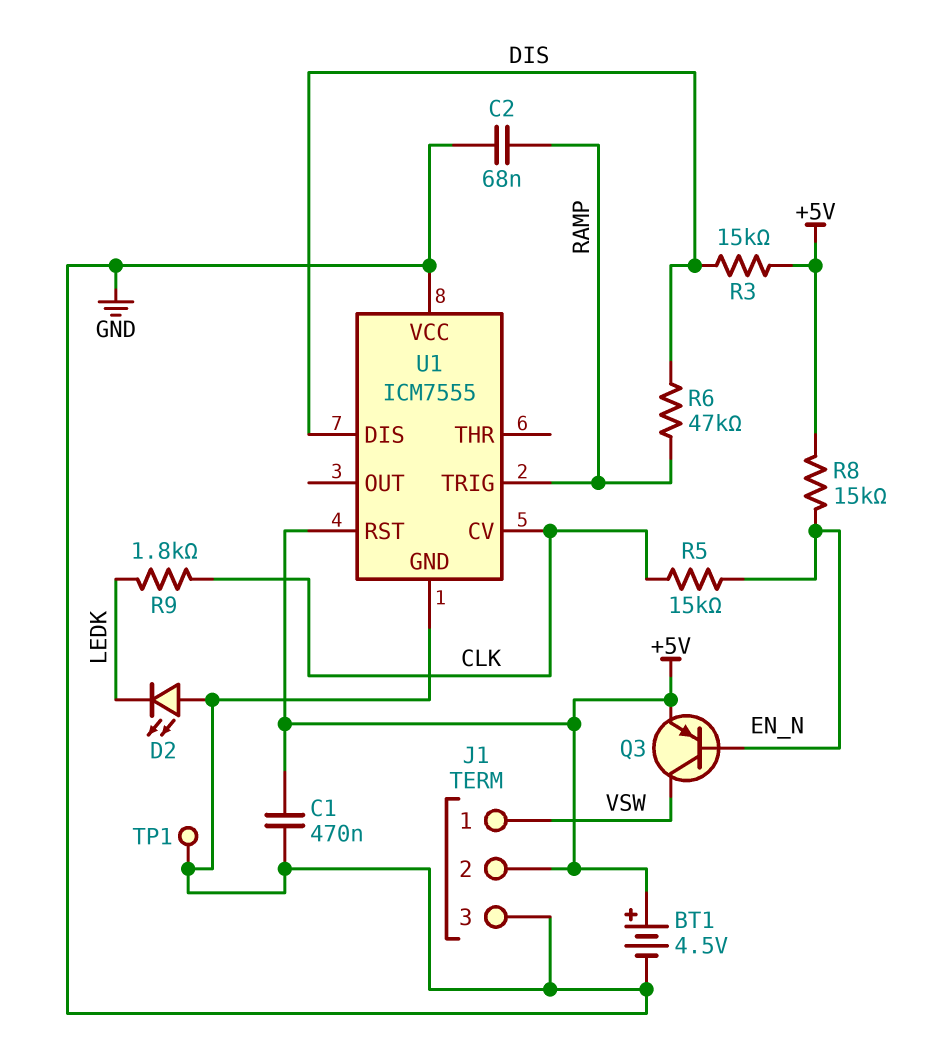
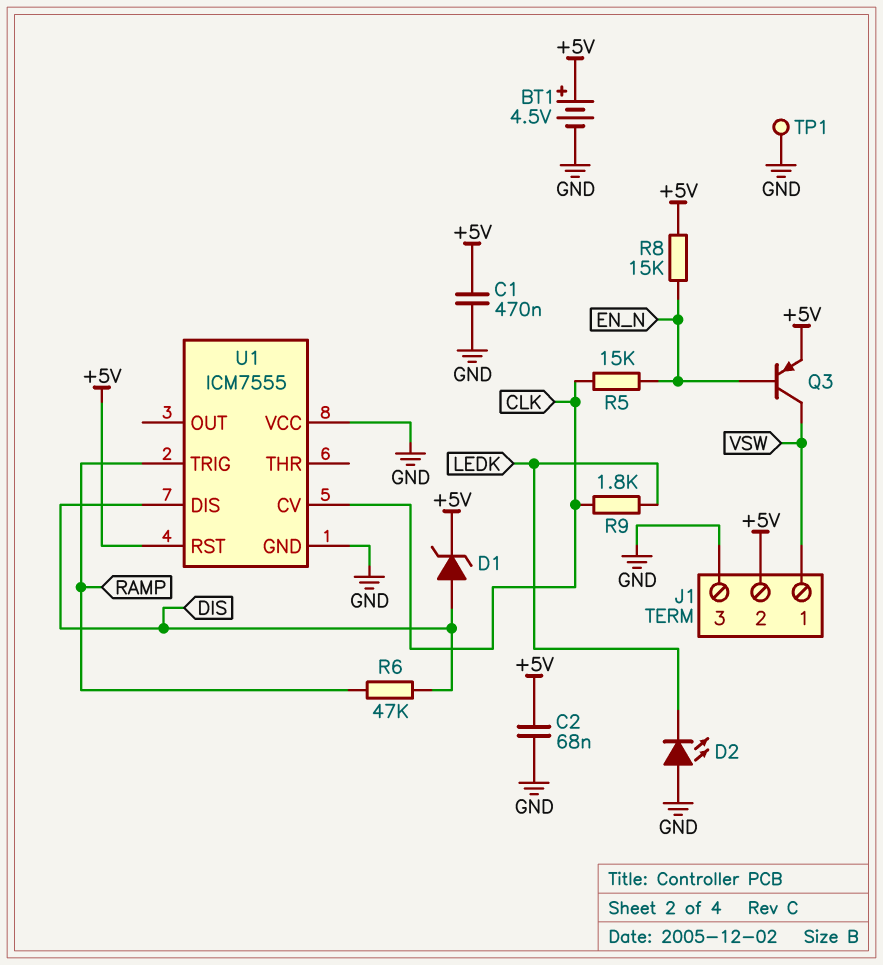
C2: 68nF (GND, RAMP) -> 68nF (+5V, GND)
D1: none -> zener (A DIS, K +5V)
R3: 15k (+5V, DIS) -> none

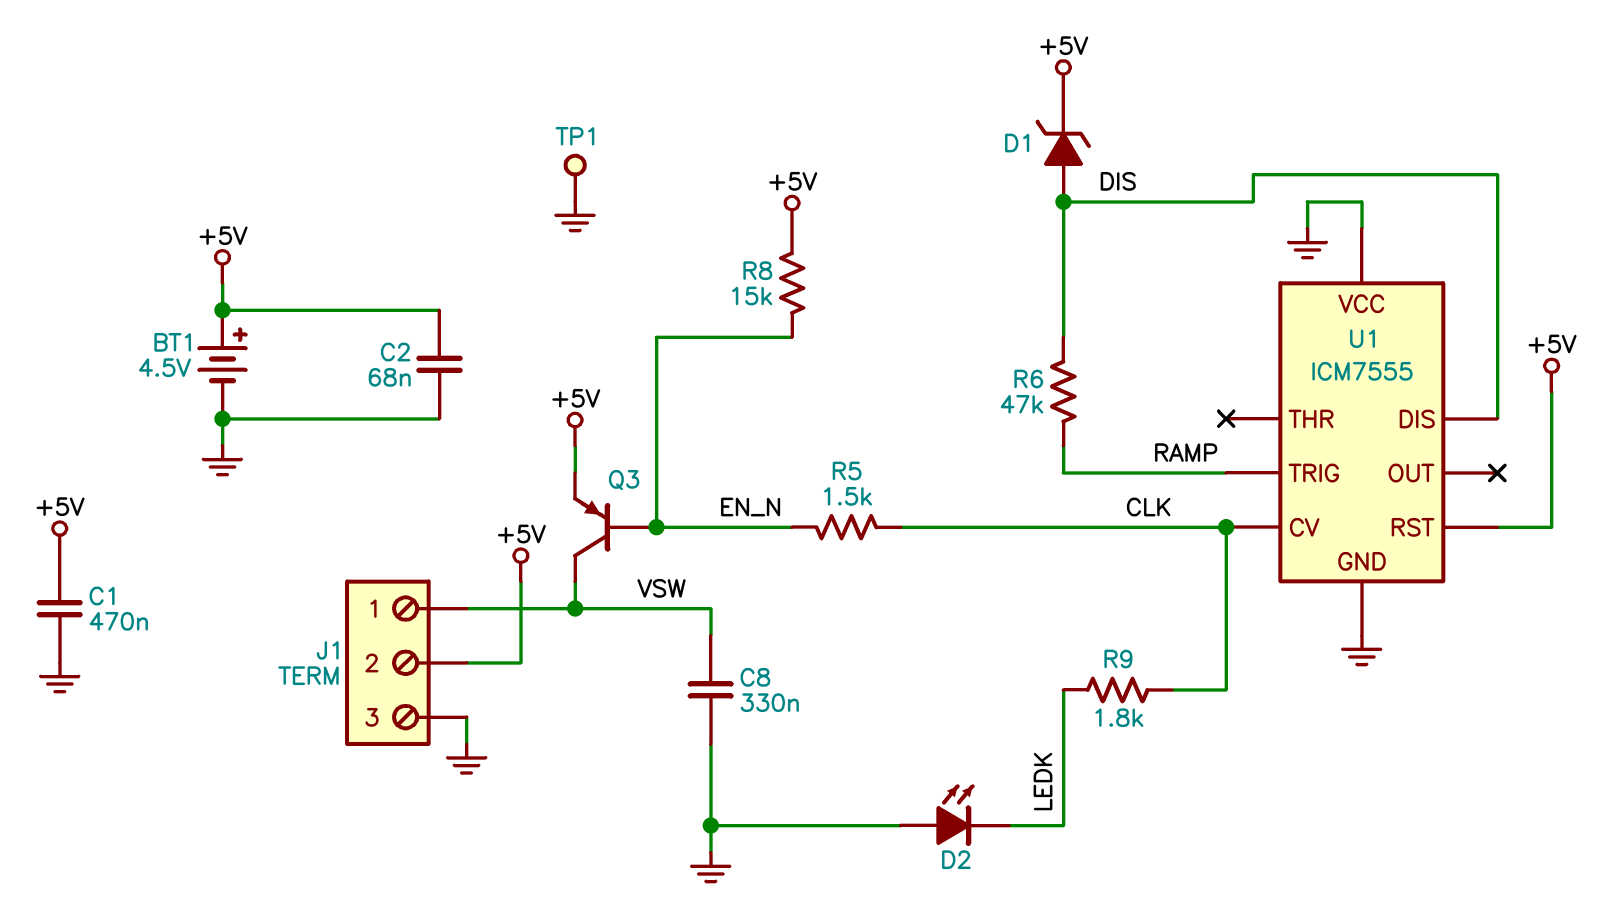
C8: none -> 330nF (GND, VSW)
R5: 15k (CLK, EN_N) -> 1.5k (CLK, EN_N)

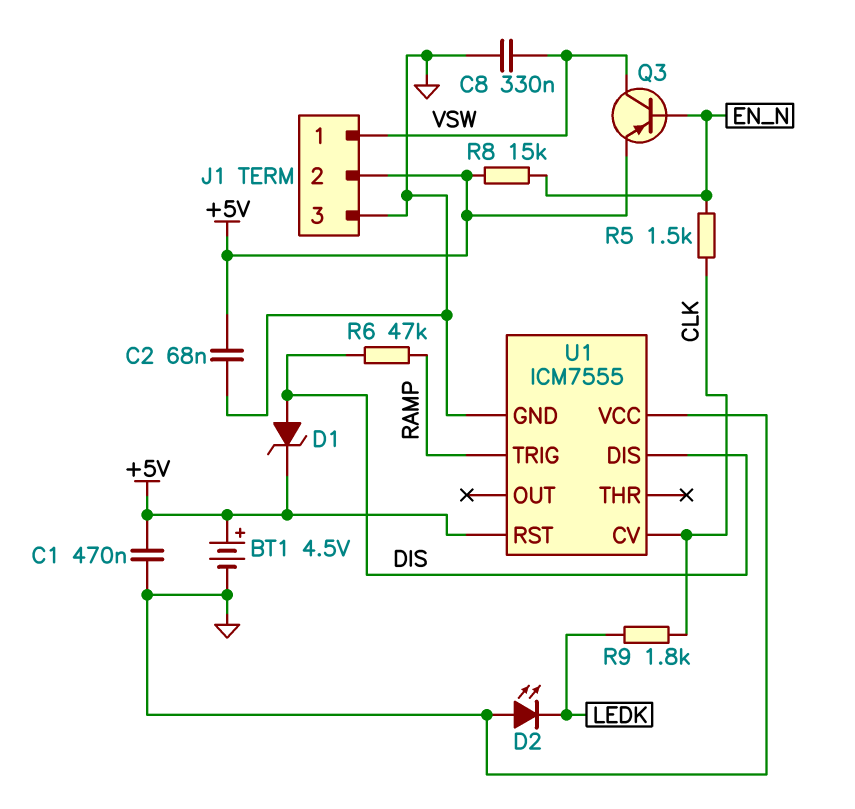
TP1: test point (GND) -> none

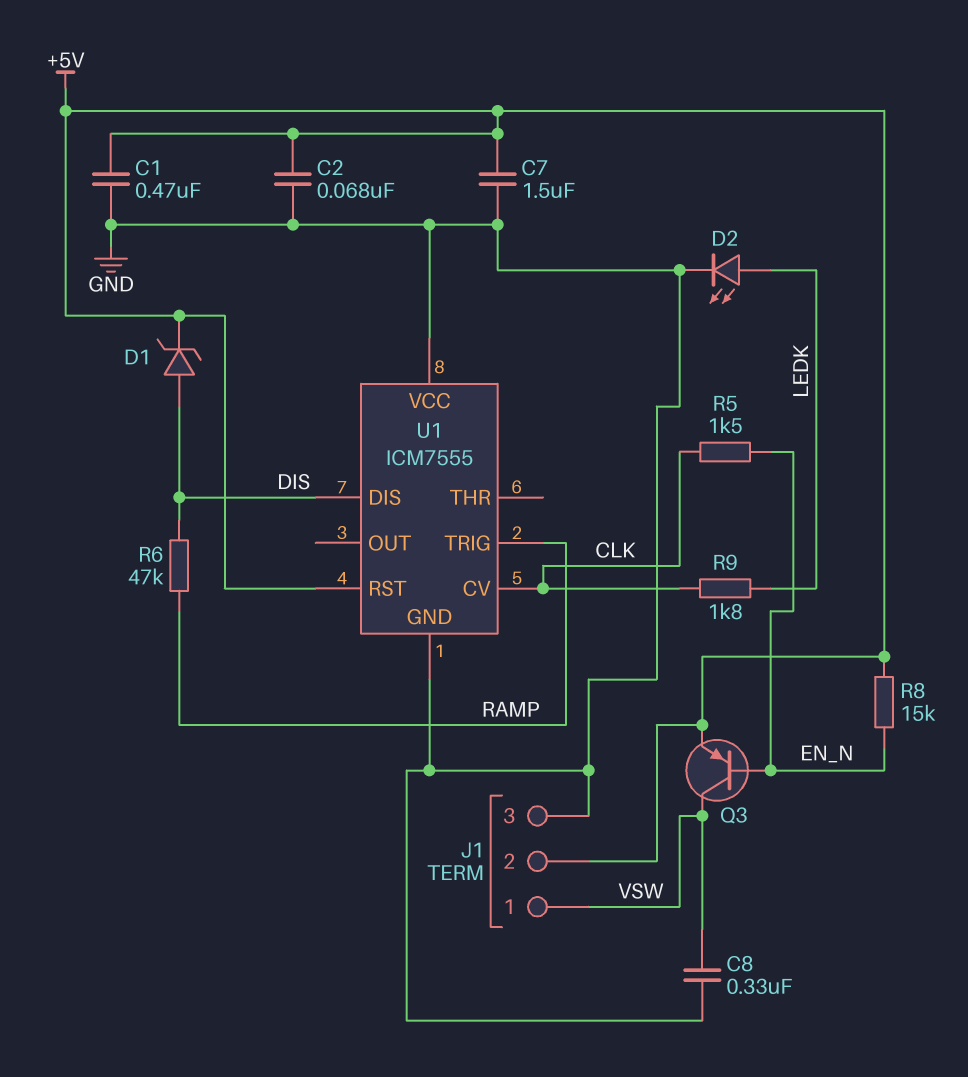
BT1: 4.5V (plus +5V, minus GND) -> none
C7: none -> 1.5uF (+5V, GND)
D2: LED (A GND, K LEDK) -> LED (A LEDK, K GND)

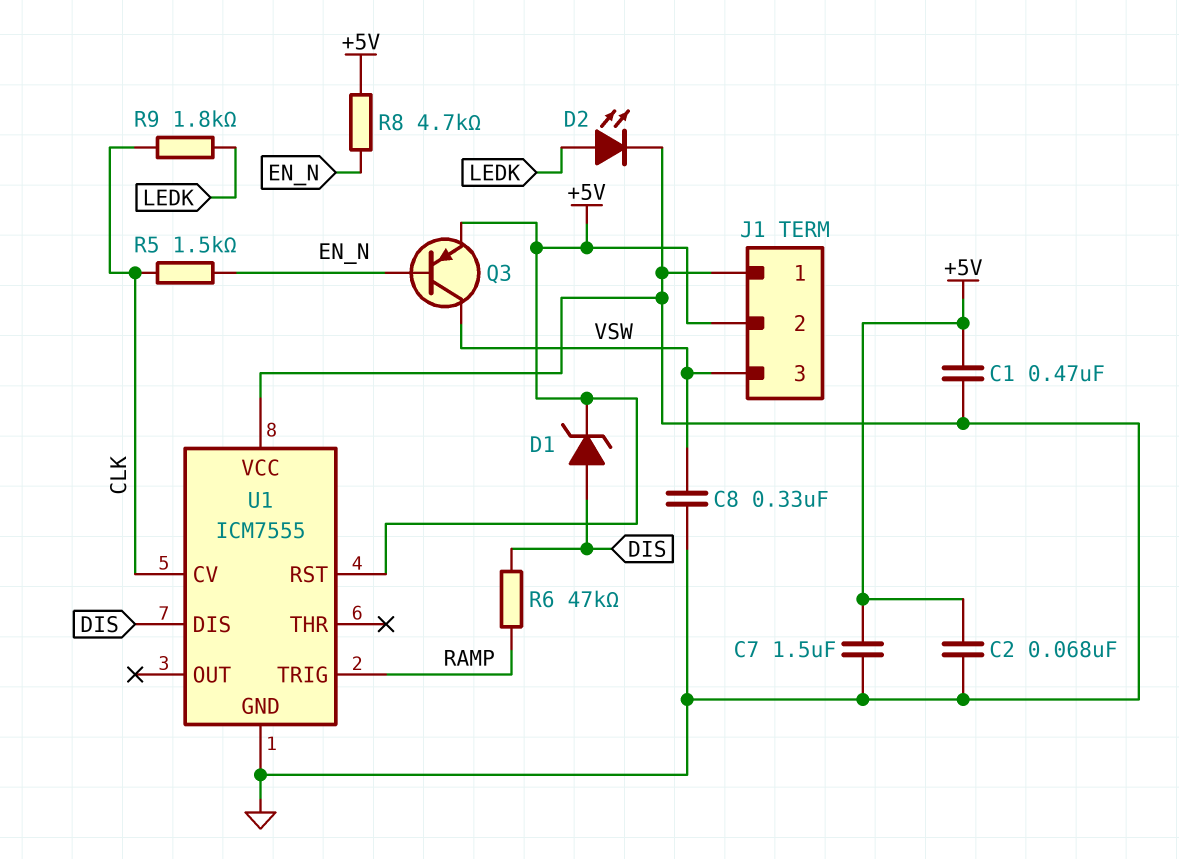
J1 pin 1: VSW -> GND
J1 pin 3: GND -> VSW
R8: 15k (+5V, EN_N) -> 4.7k (+5V, EN_N)

